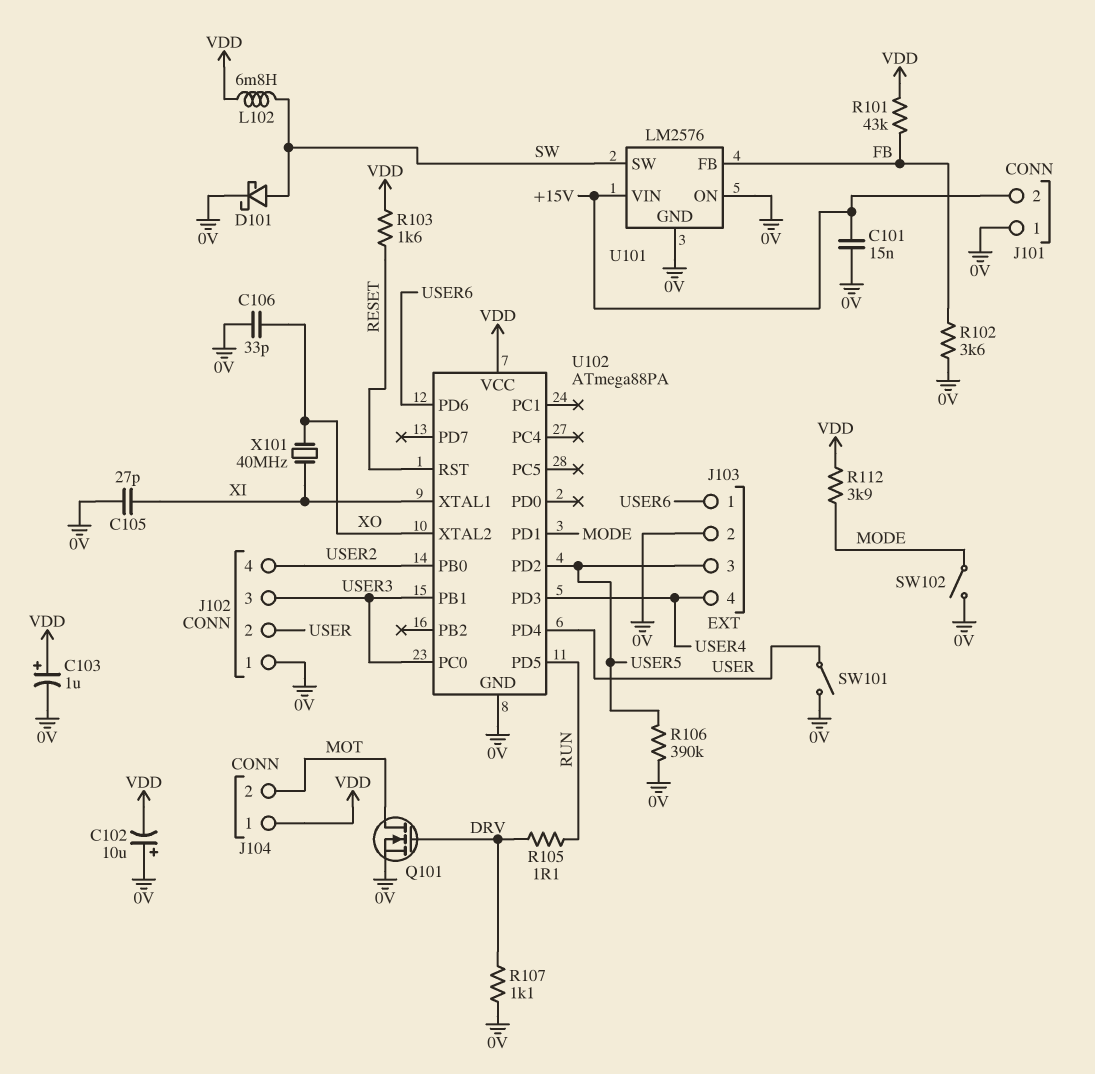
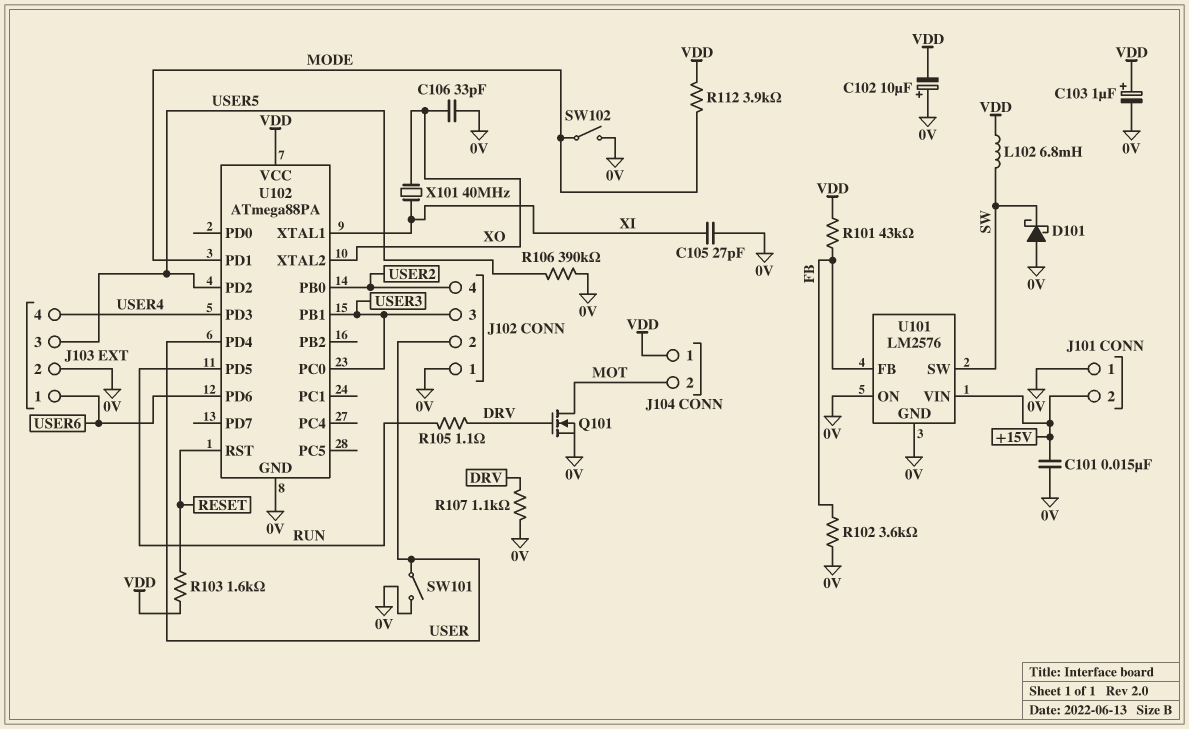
D101: schottky (A SW, K 0V) -> schottky (A 0V, K SW)

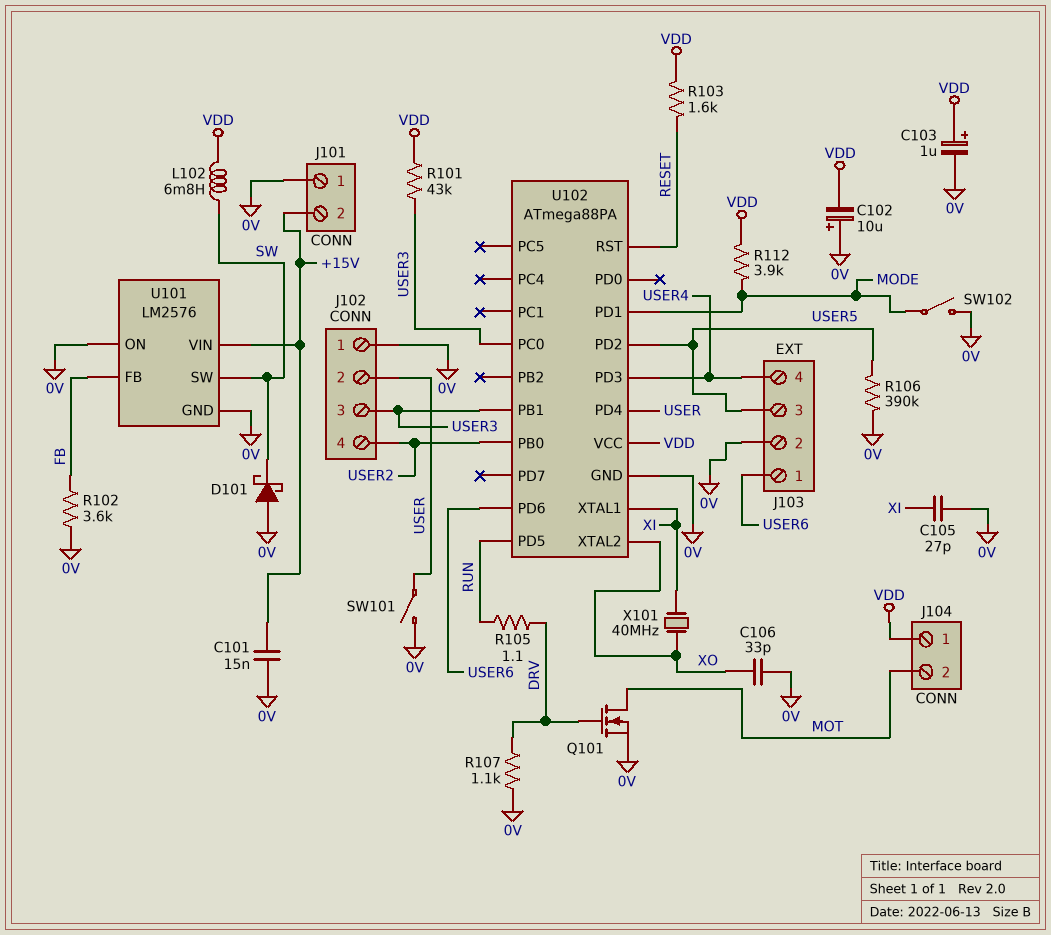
R101: 43k (FB, VDD) -> 43k (USER3, VDD)

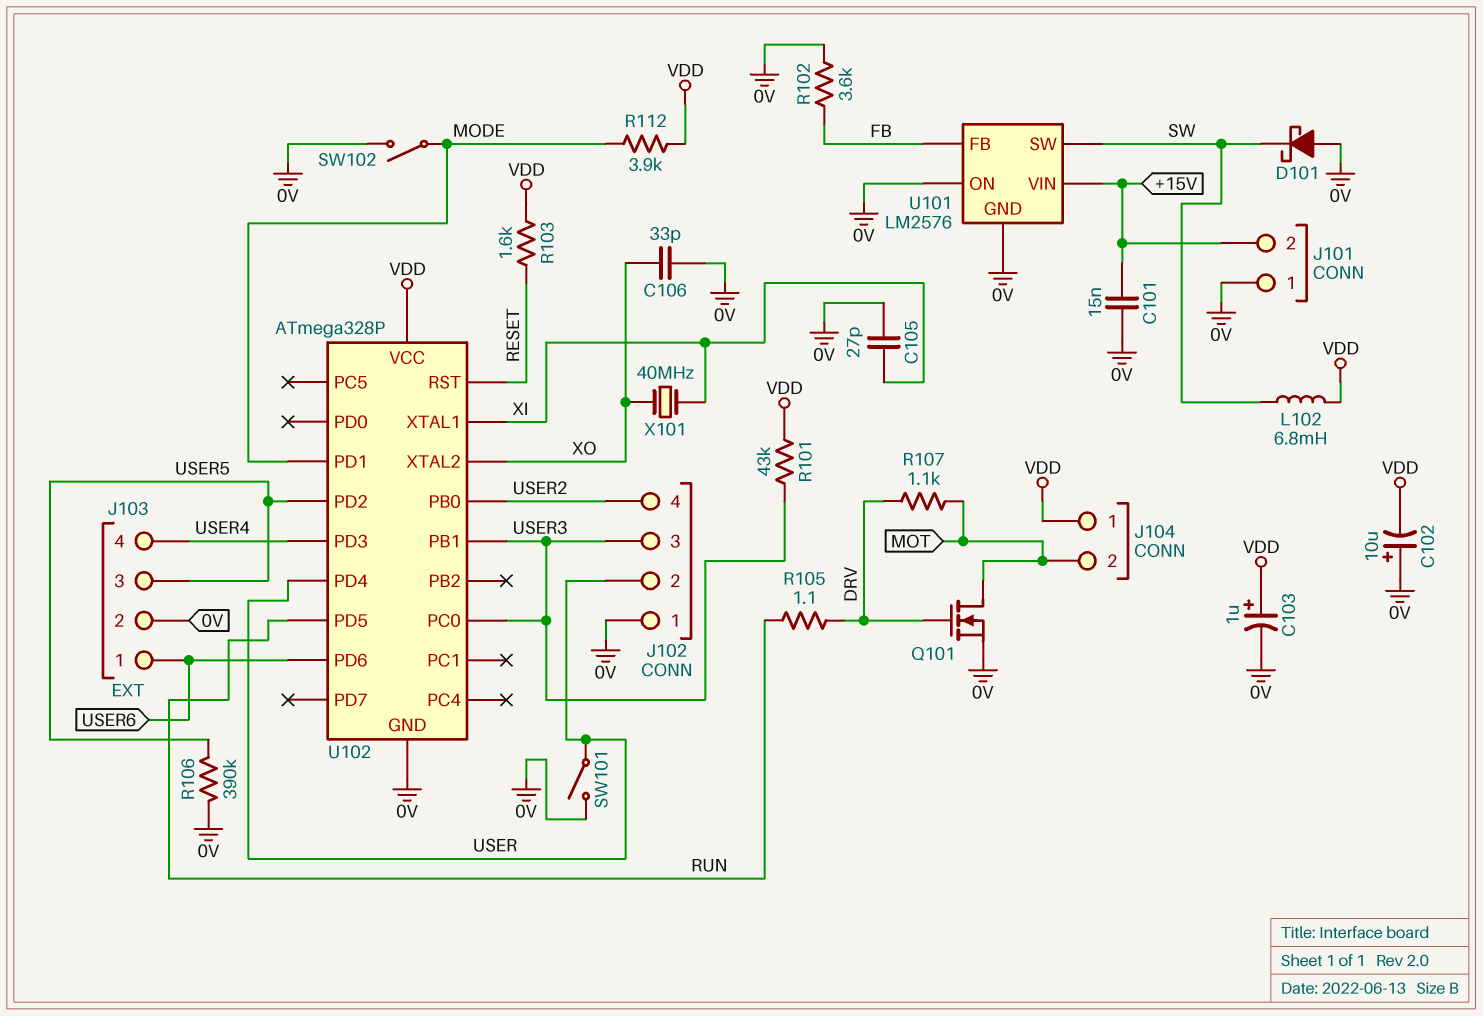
R107: 1.1k (0V, DRV) -> 1.1k (DRV, MOT)
U102: ATmega88PA -> ATmega328P

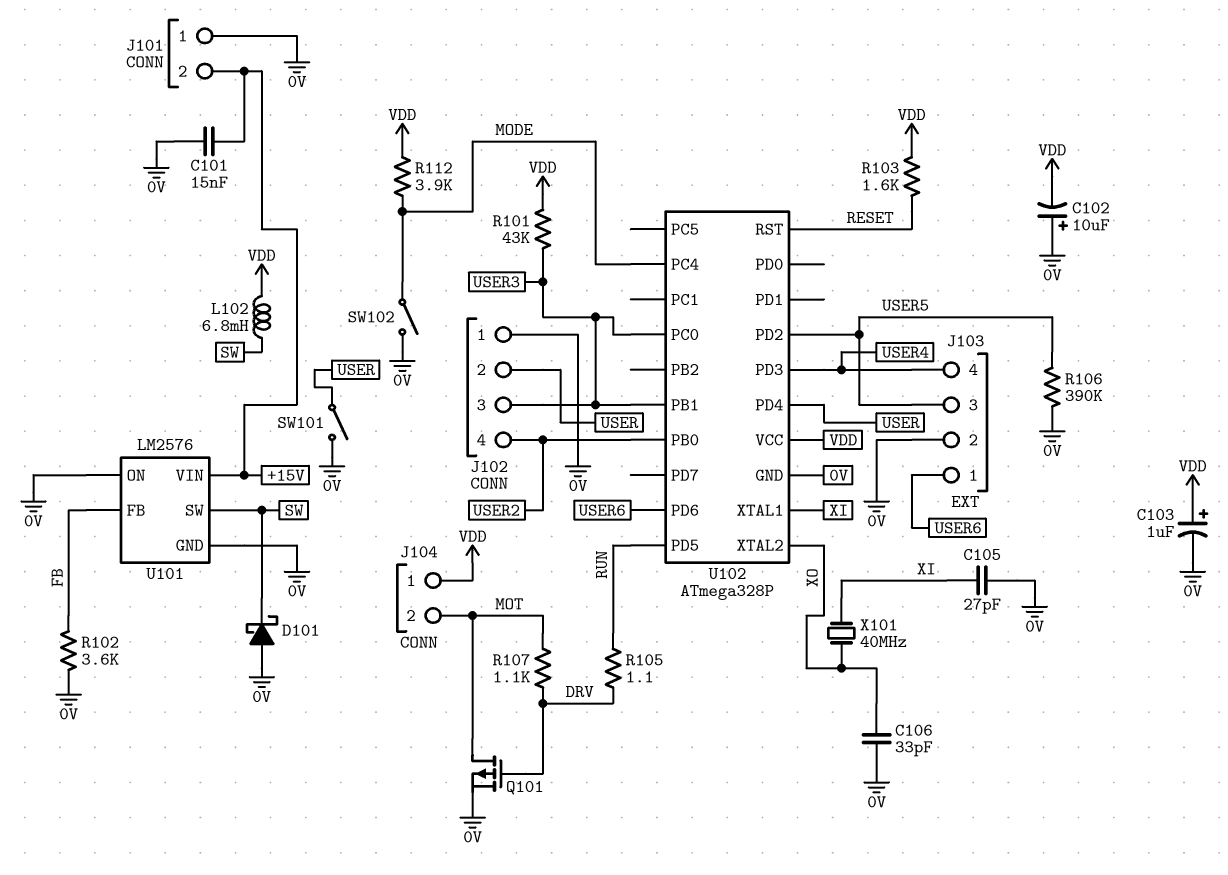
Q101: NMOS (G DRV, D MOT, S 0V) -> PMOS (G DRV, D MOT, S 0V)
U102 pin PC4: none -> MODE
U102 pin PD1: MODE -> none

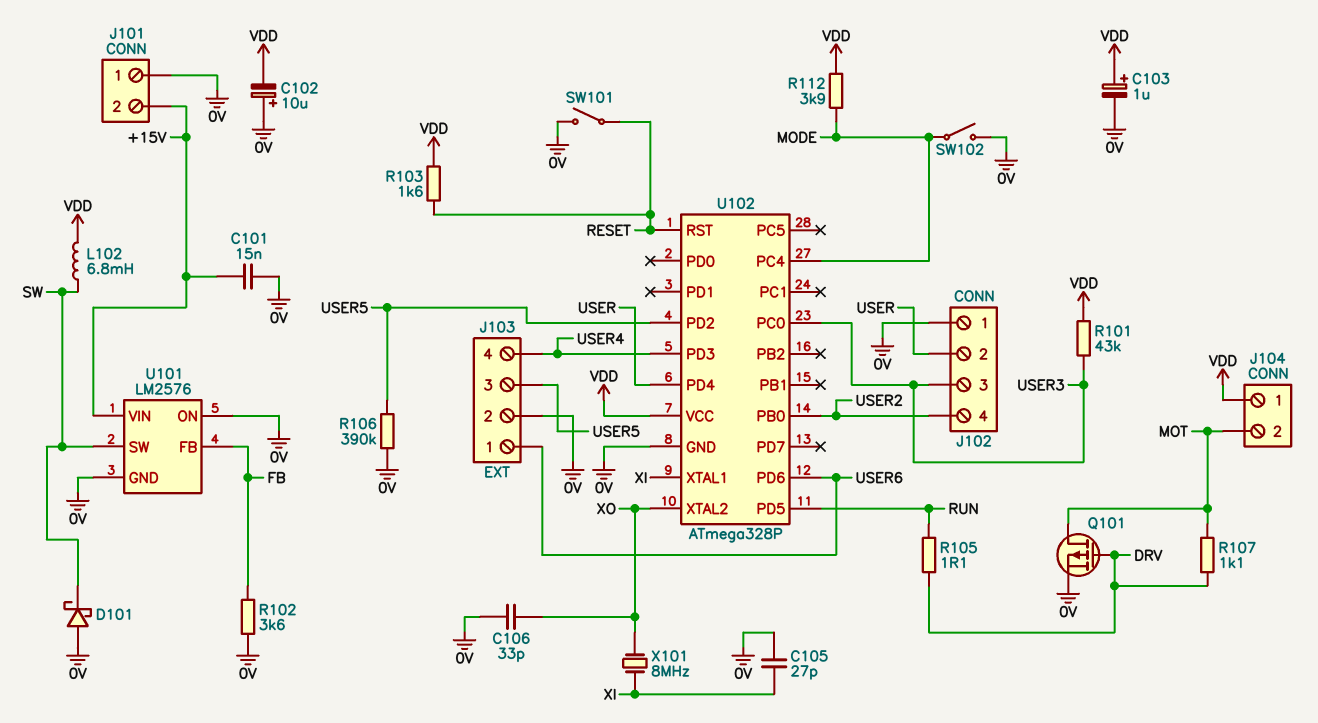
SW101: switch (0V, USER) -> switch (0V, RESET)
U102 pin PB1: USER3 -> none
X101: 40MHz (XI, XO) -> 8MHz (XI, XO)

